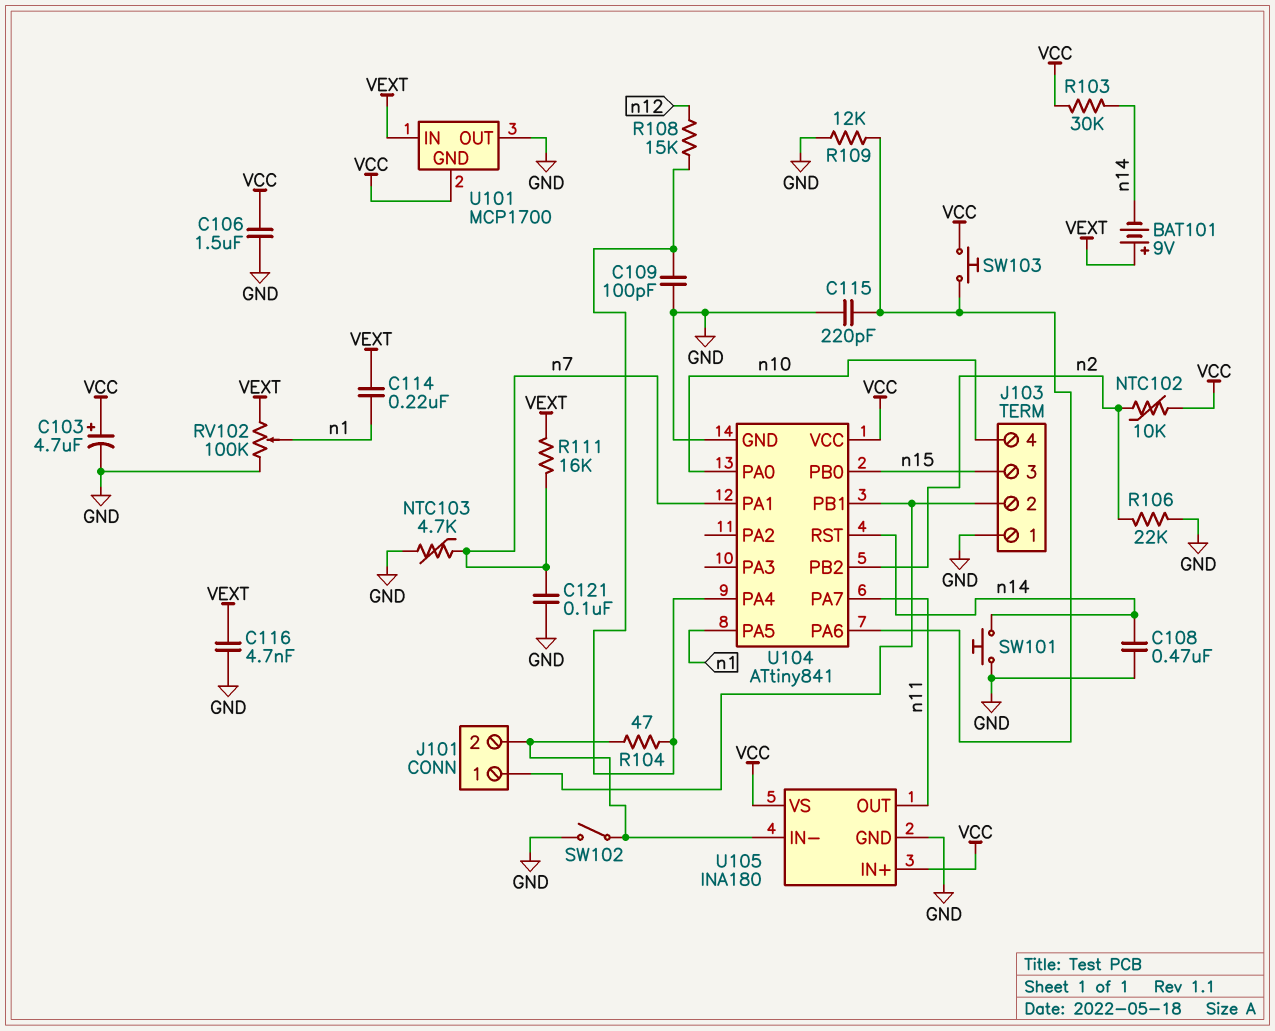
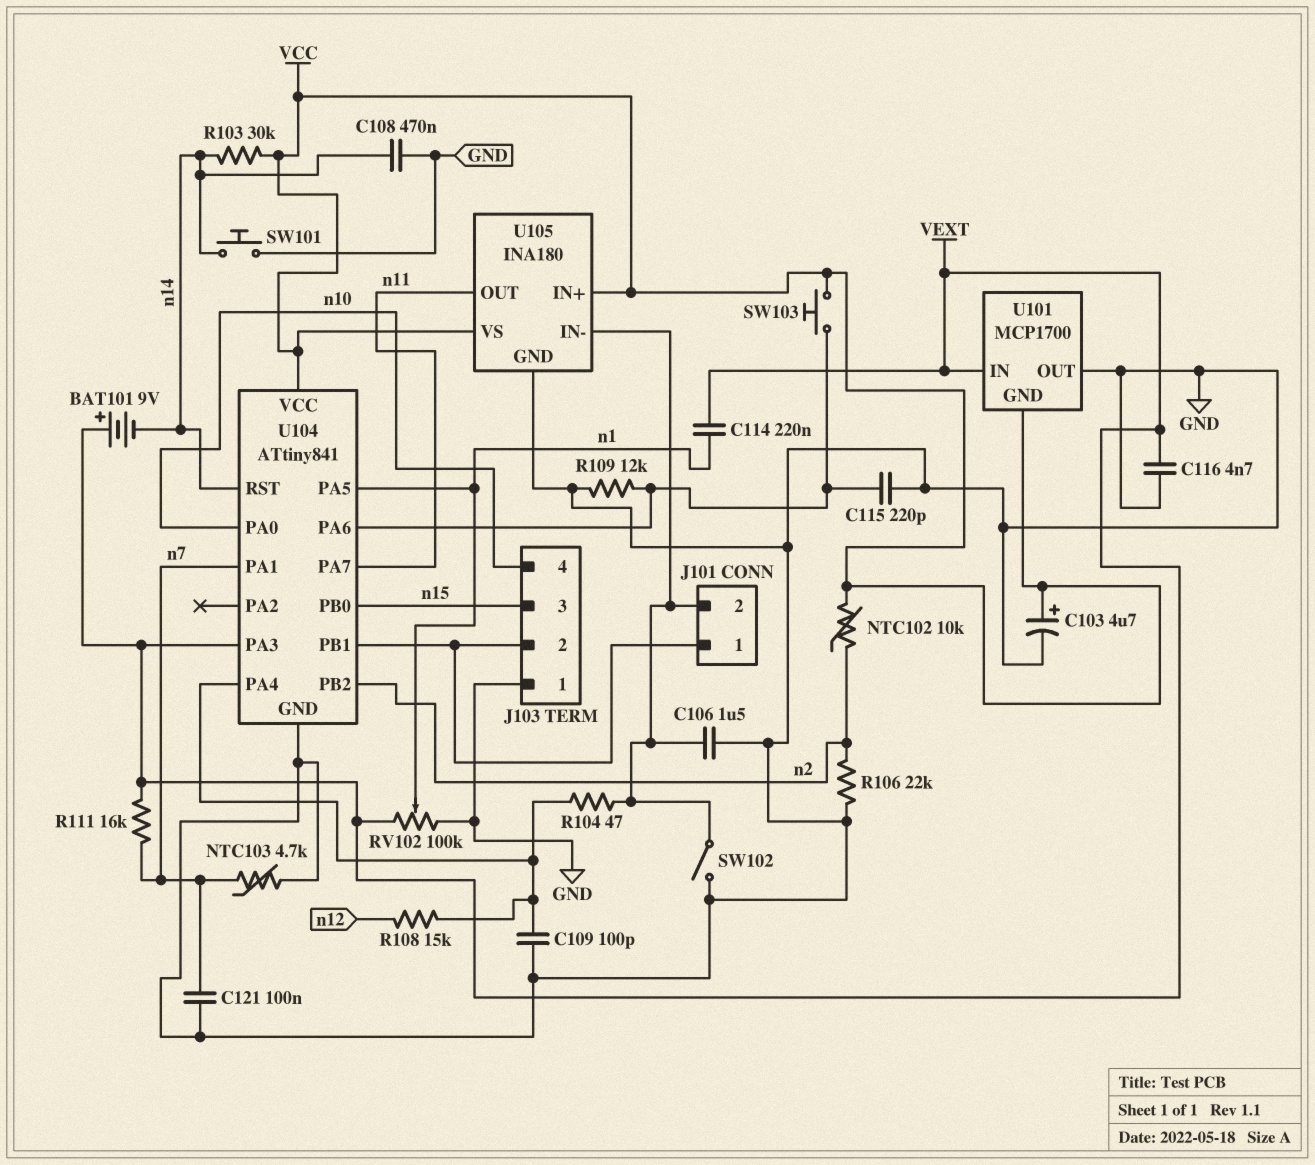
C106: 1.5uF (GND, VCC) -> 1.5uF (GND, J101/2)
U104 pin PA3: none -> VEXT

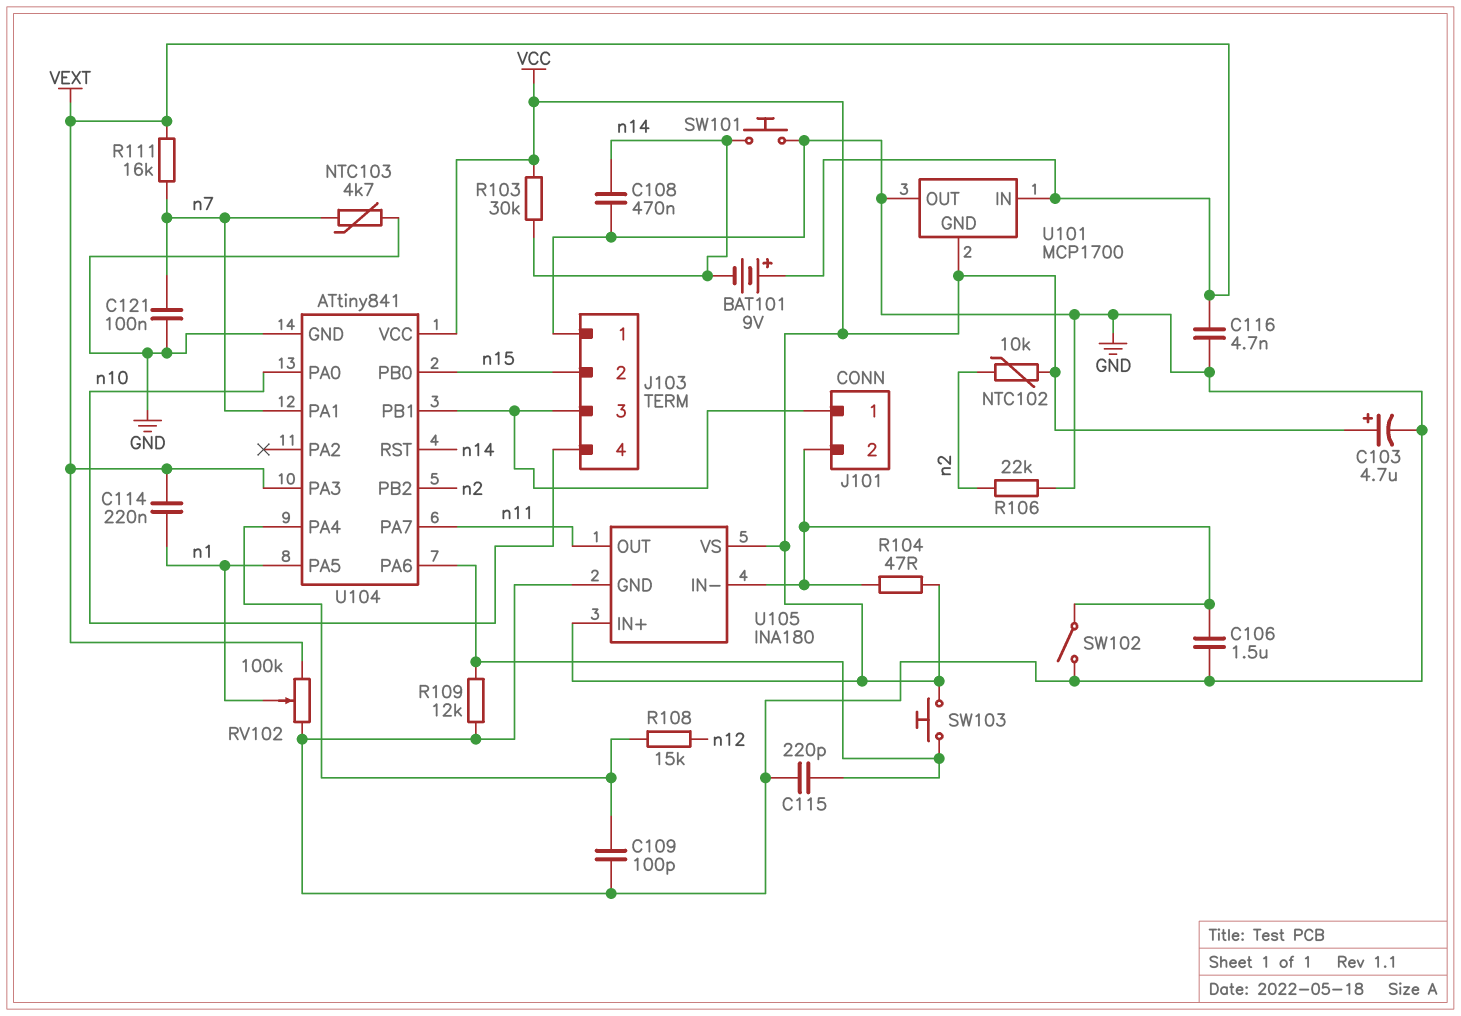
J103 pin 2: J101/1 -> n15
J103 pin 3: n15 -> J101/1
R104: 47 (J101/2, U104/PA4) -> 47 (J101/2, VCC)

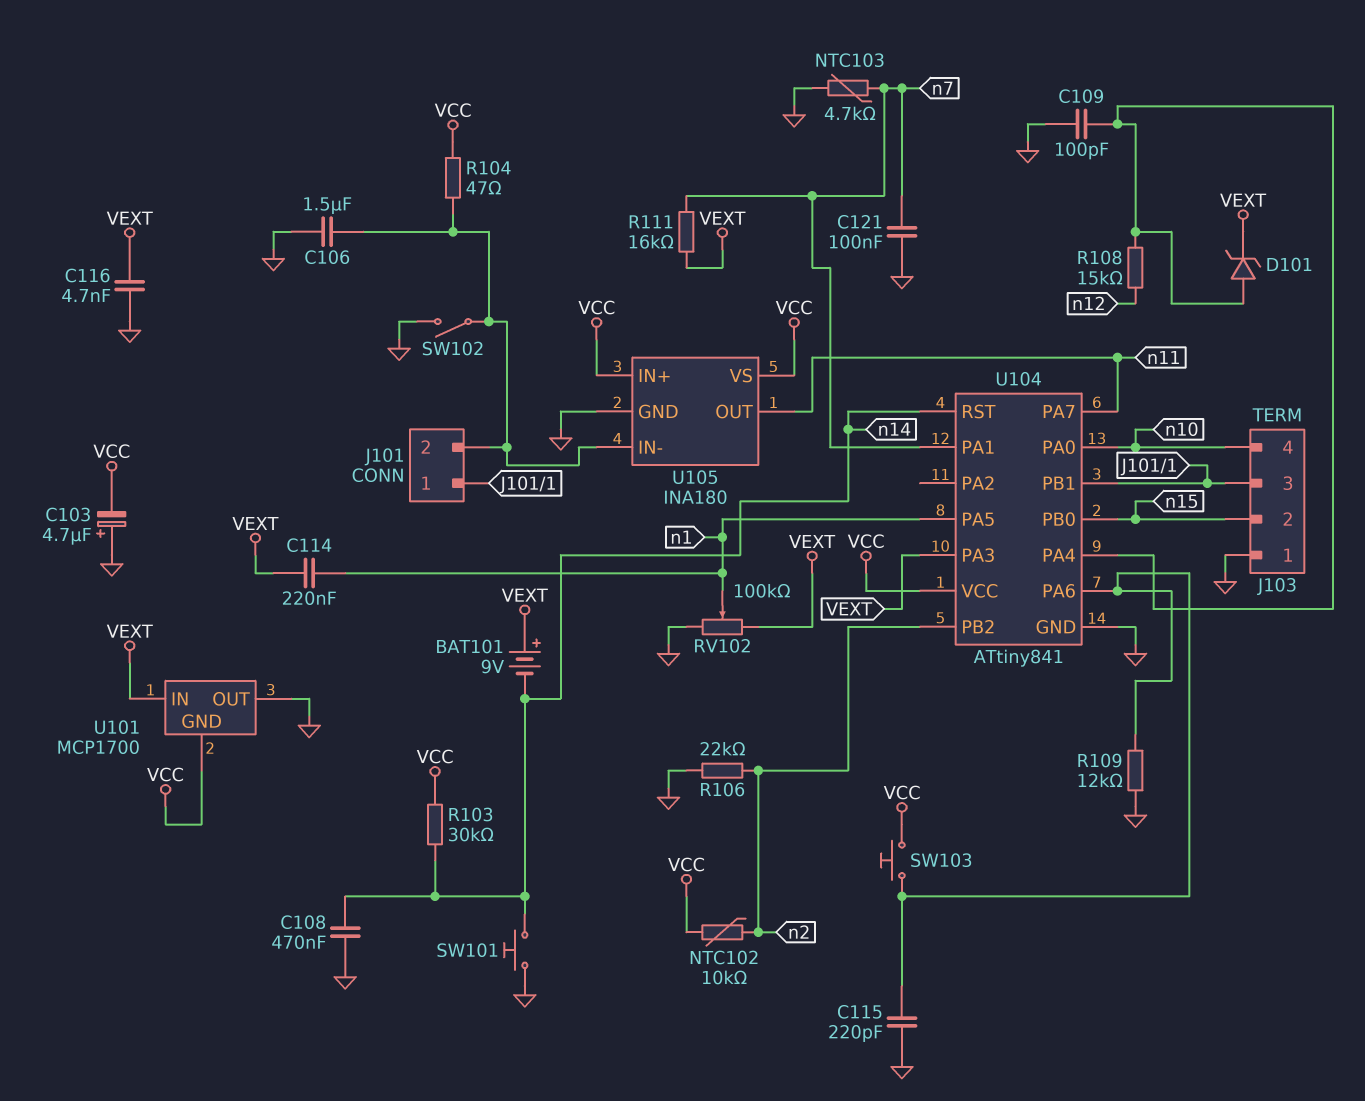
C103: 4.7uF (plus VCC, minus GND) -> 4.7uF (plus GND, minus VCC)
D101: none -> zener (A U104/PA4, K VEXT)

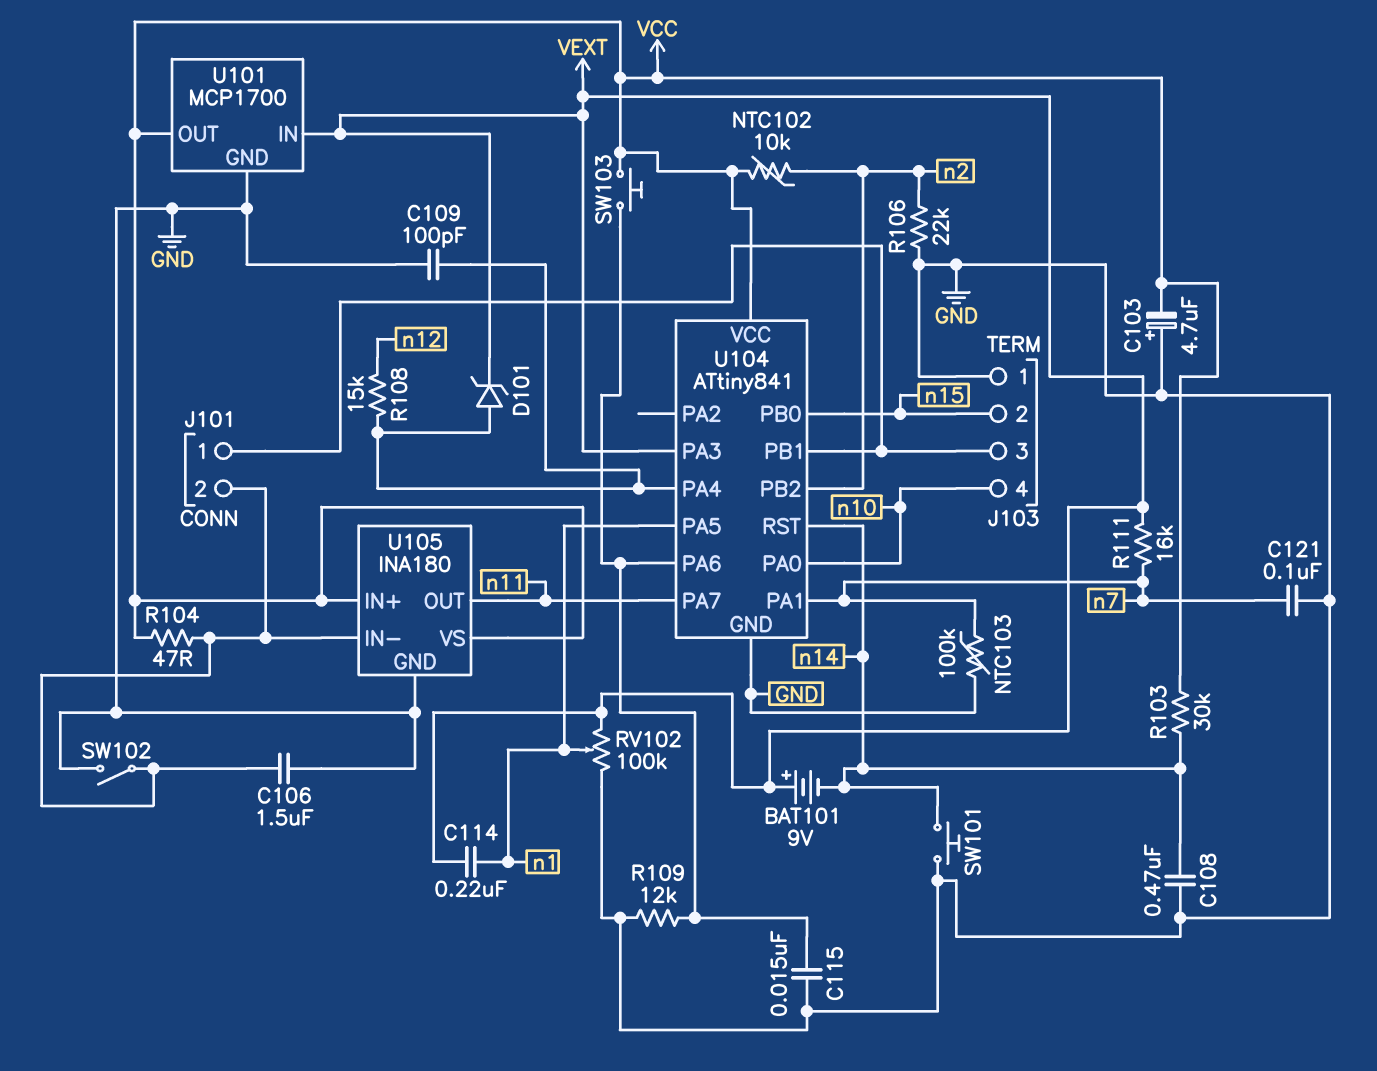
C115: 220pF (GND, U104/PA6) -> 15nF (GND, U104/PA6)
C116: 4.7nF (GND, VEXT) -> none
NTC103: 4.7k (GND, n7) -> 100k (GND, n7)
U101 pin GND: VCC -> GND
U101 pin OUT: GND -> VCC

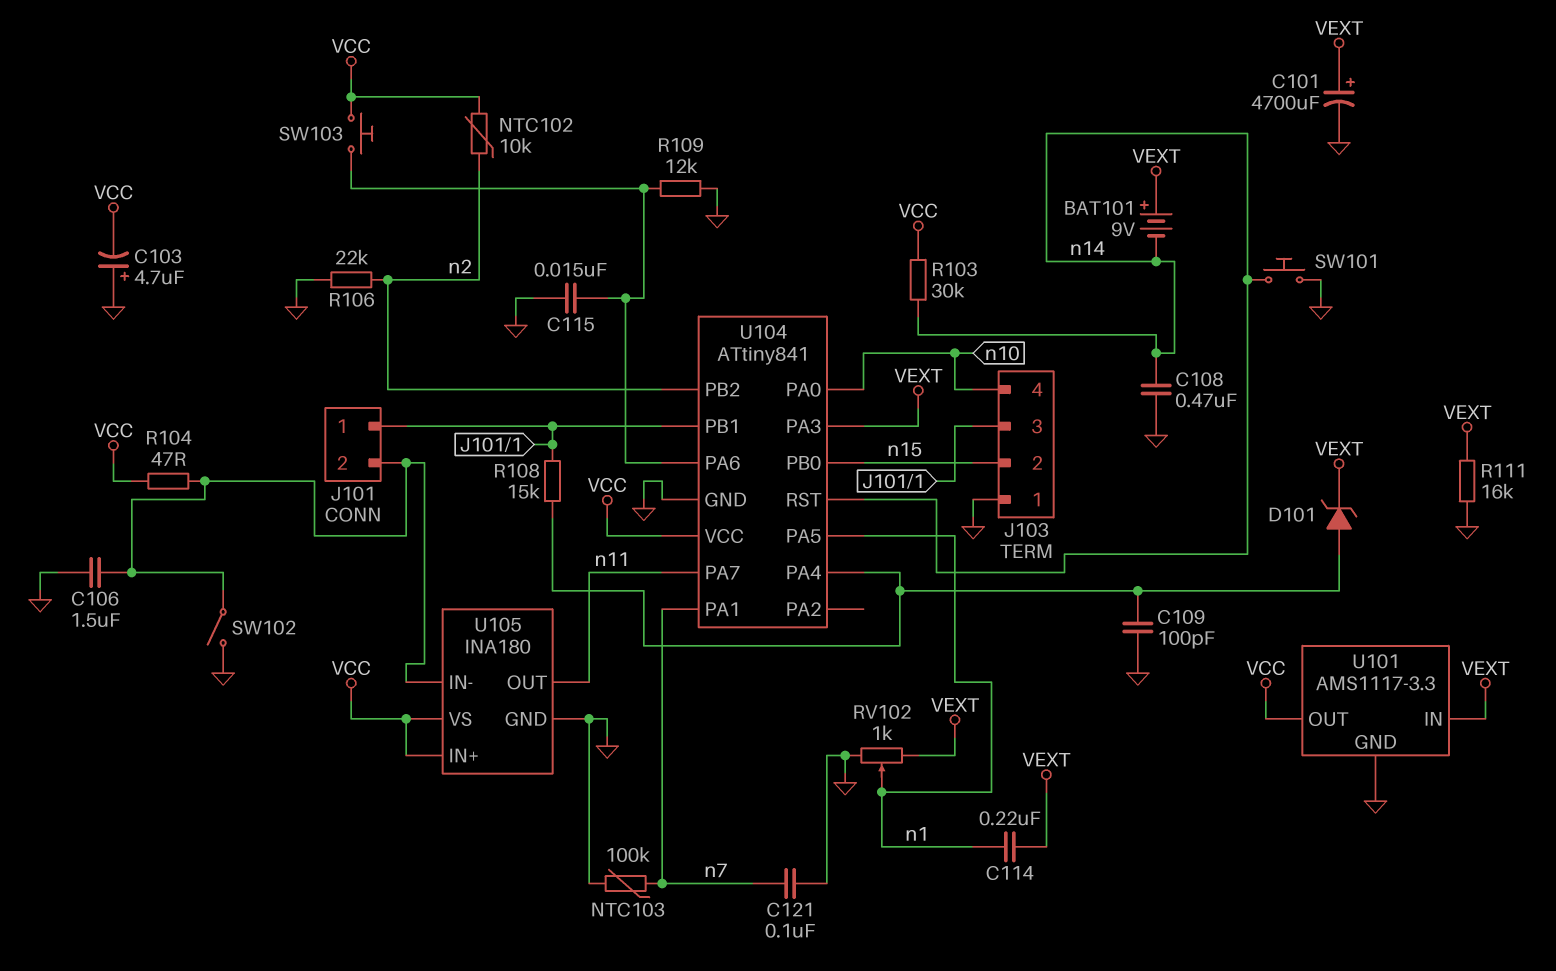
C101: none -> 4700uF (plus VEXT, minus GND)
R108: 15k (U104/PA4, n12) -> 15k (J101/1, U104/PA4)
R111: 16k (VEXT, n7) -> 16k (GND, VEXT)
RV102: 100k (GND, VEXT, wiper n1) -> 1k (GND, VEXT, wiper n1)
U101: MCP1700 -> AMS1117-3.3

